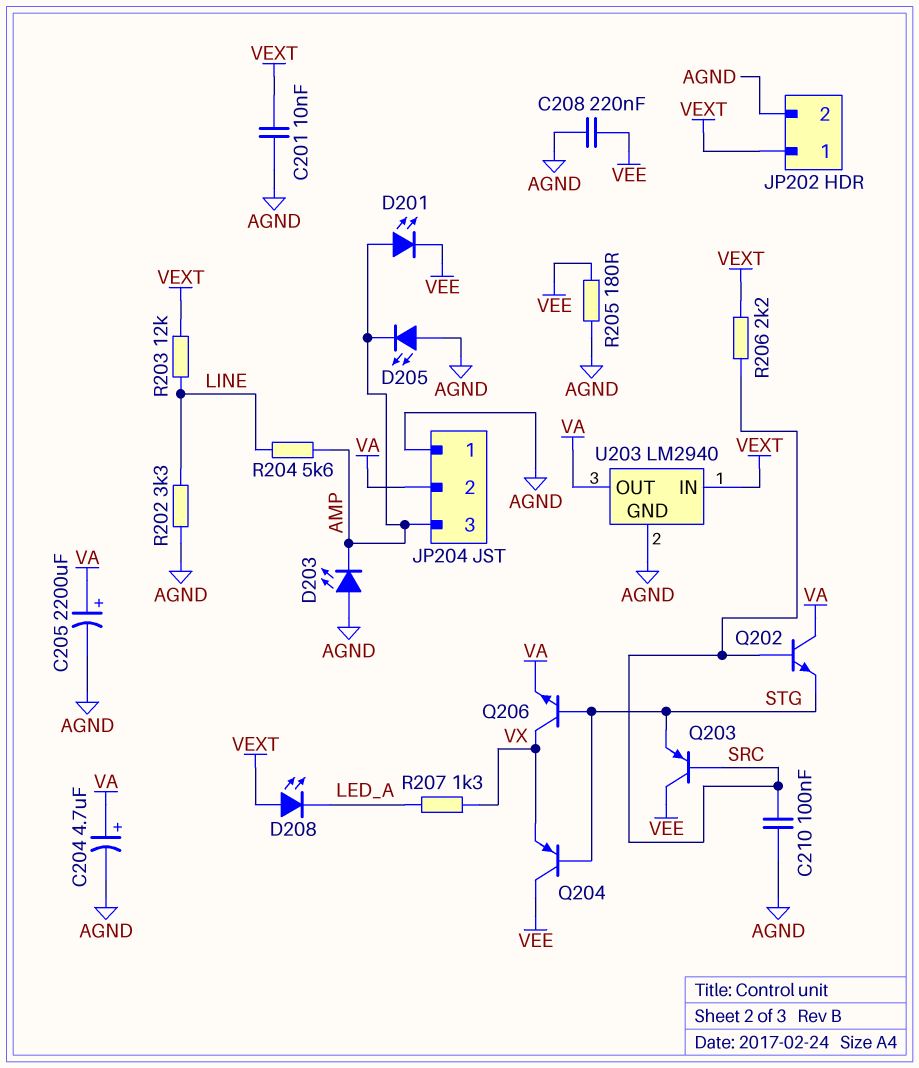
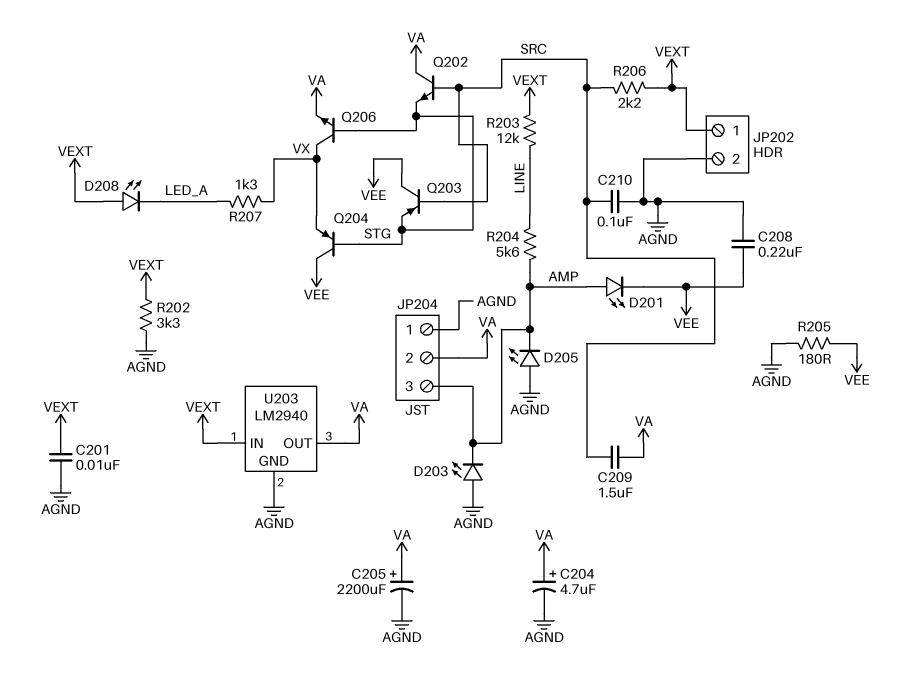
C209: none -> 1.5uF (SRC, VA)
R202: 3.3k (AGND, LINE) -> 3.3k (AGND, VEXT)

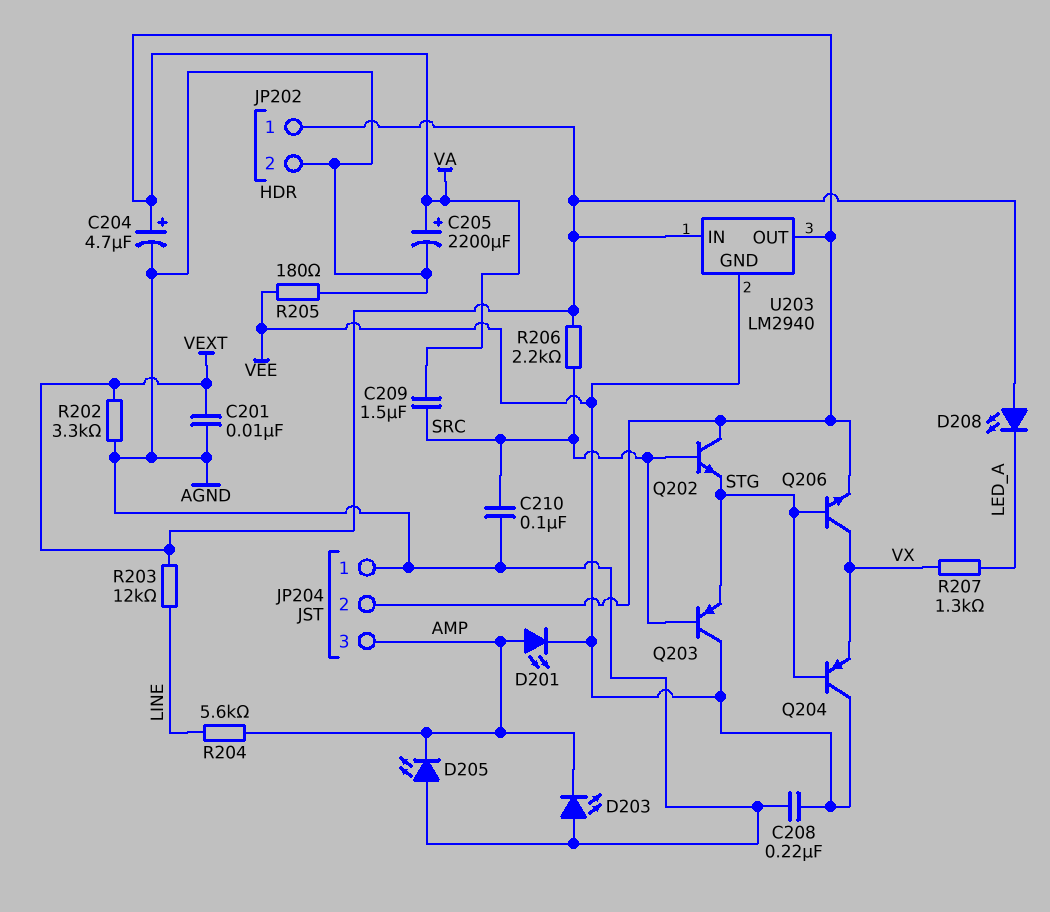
U203 pin GND: AGND -> VEE

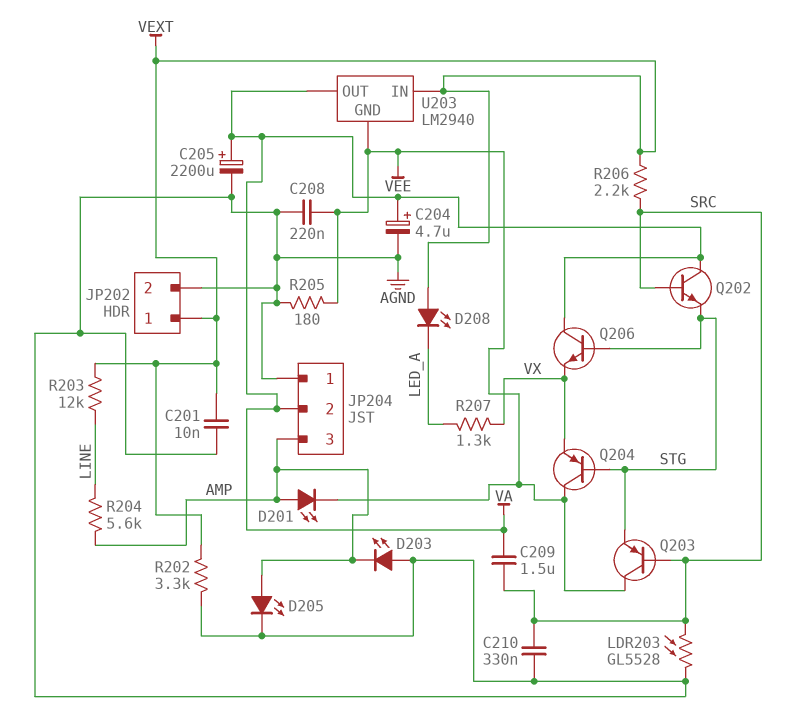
C210: 100nF (AGND, SRC) -> 330nF (AGND, SRC)
D205: LED (A AGND, K AMP) -> LED (A AMP, K AGND)
LDR203: none -> GL5528 (AGND, SRC)
Q206: NPN (B STG, C VX, E VA) -> NPN (B STG, C VA, E VX)

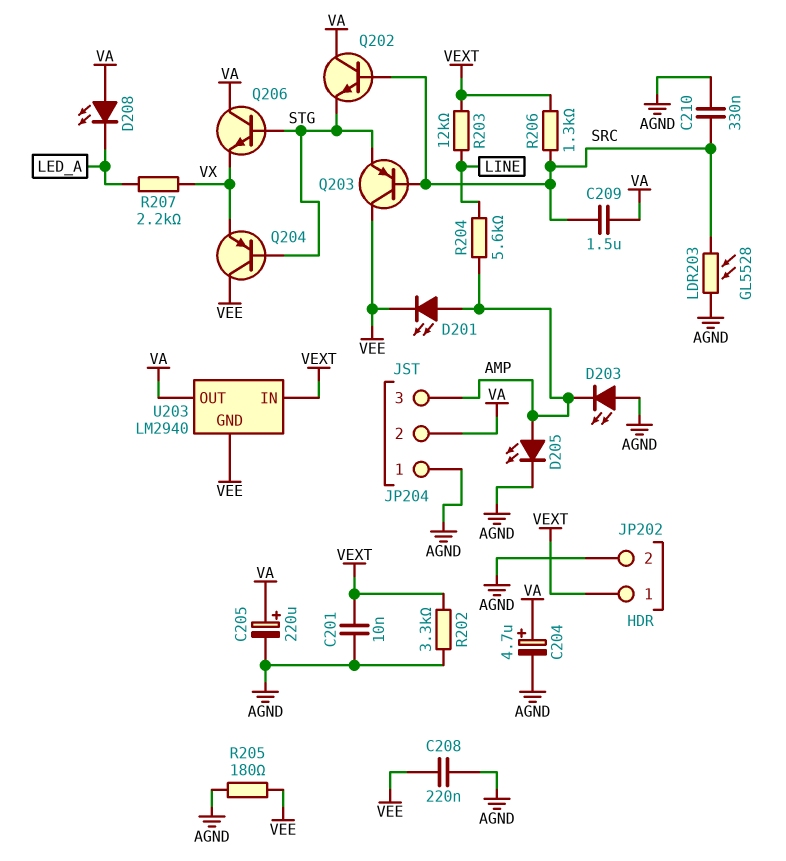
C205: 2200uF (plus VA, minus AGND) -> 220uF (plus VA, minus AGND)
D208: LED (A VEXT, K LED_A) -> LED (A VA, K LED_A)
R206: 2.2k (SRC, VEXT) -> 1.3k (SRC, VEXT)
R207: 1.3k (LED_A, VX) -> 2.2k (LED_A, VX)

